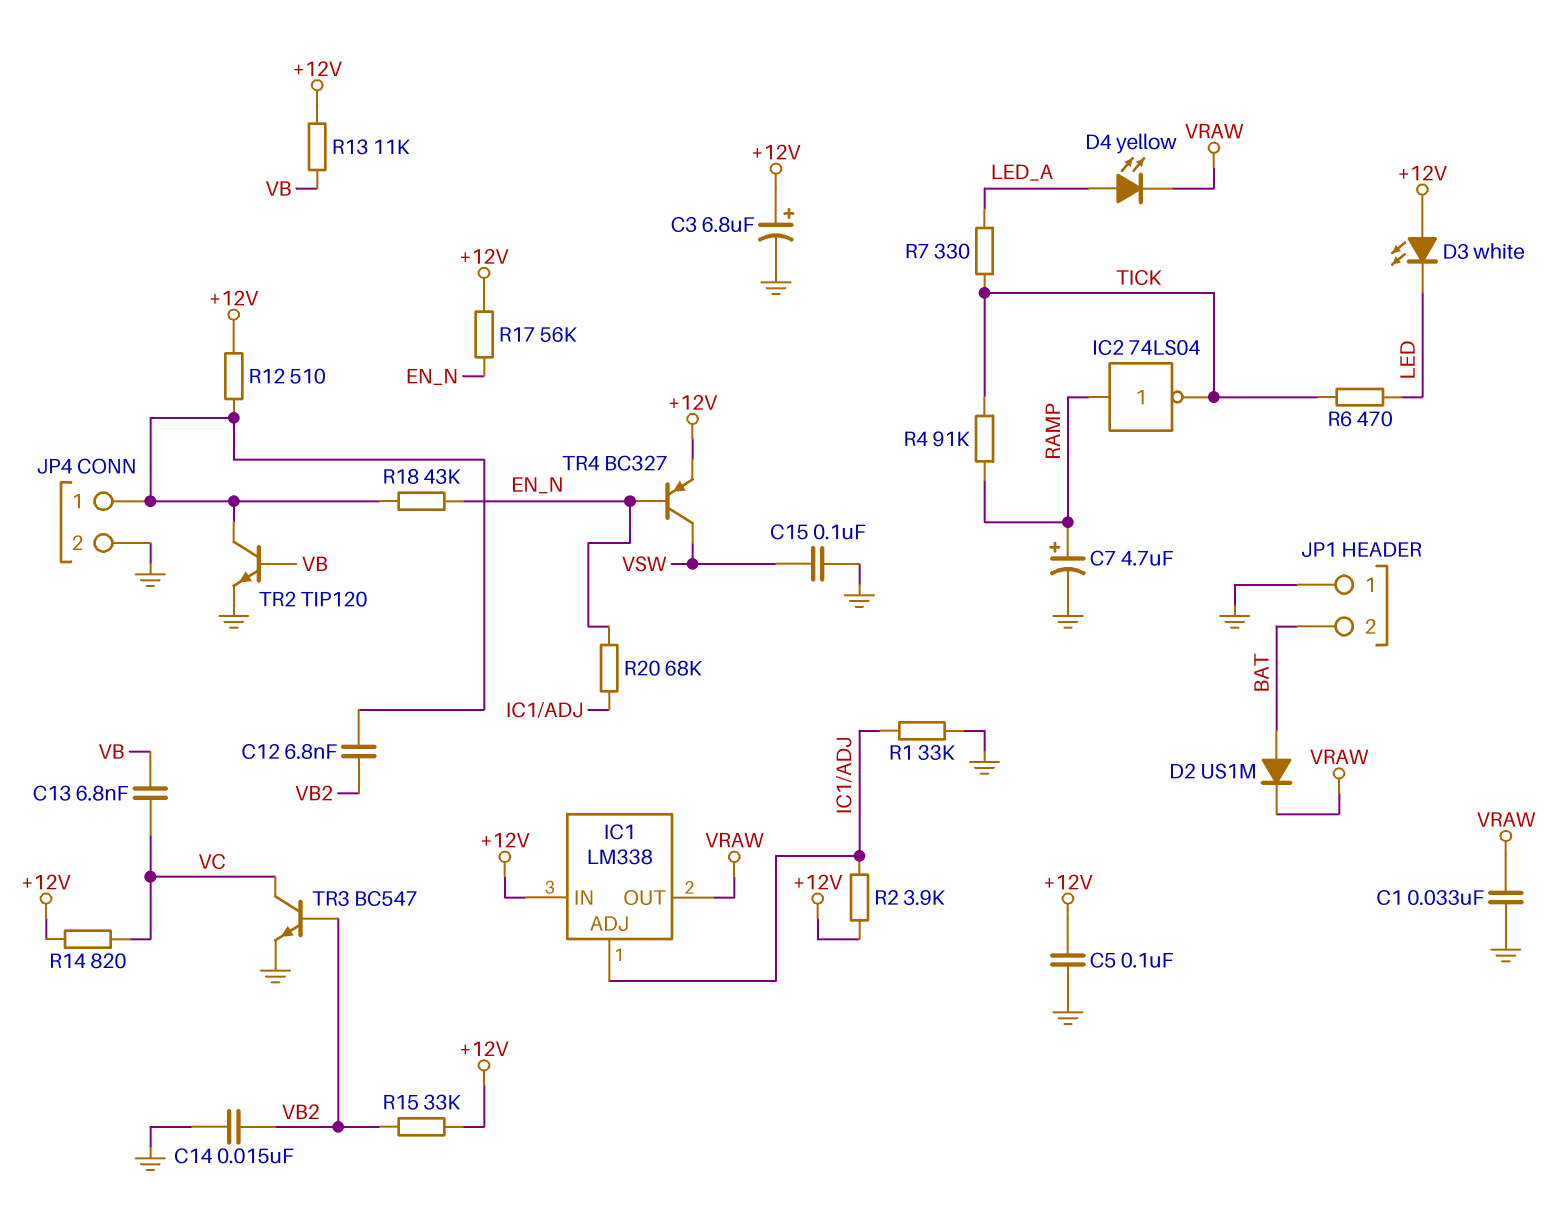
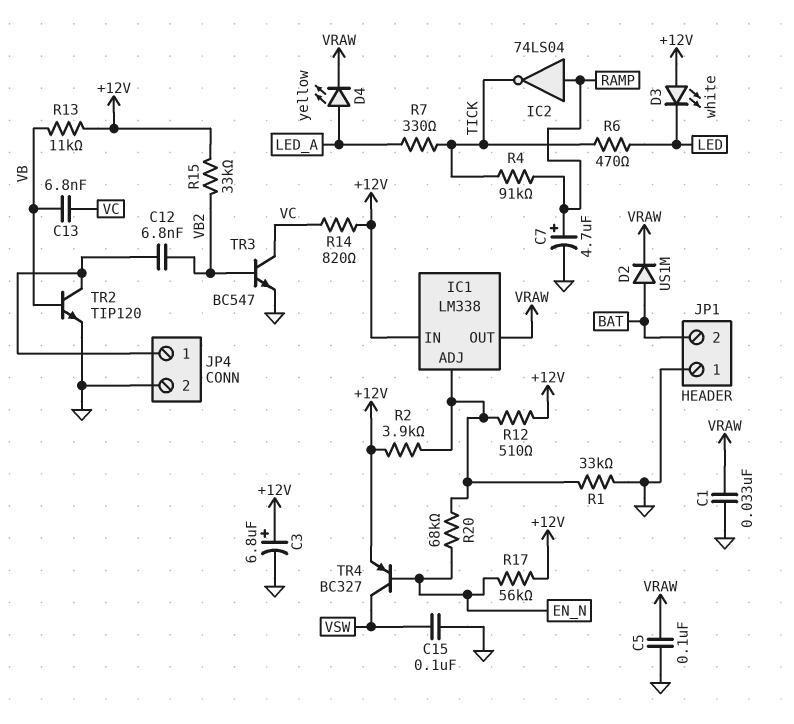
C5: 100nF (+12V, GND) -> 100nF (GND, VRAW)
C14: 15nF (GND, VB2) -> none
R12: 510 (+12V, JP4/1) -> 510 (+12V, IC1/ADJ)
R18: 43k (EN_N, JP4/1) -> none

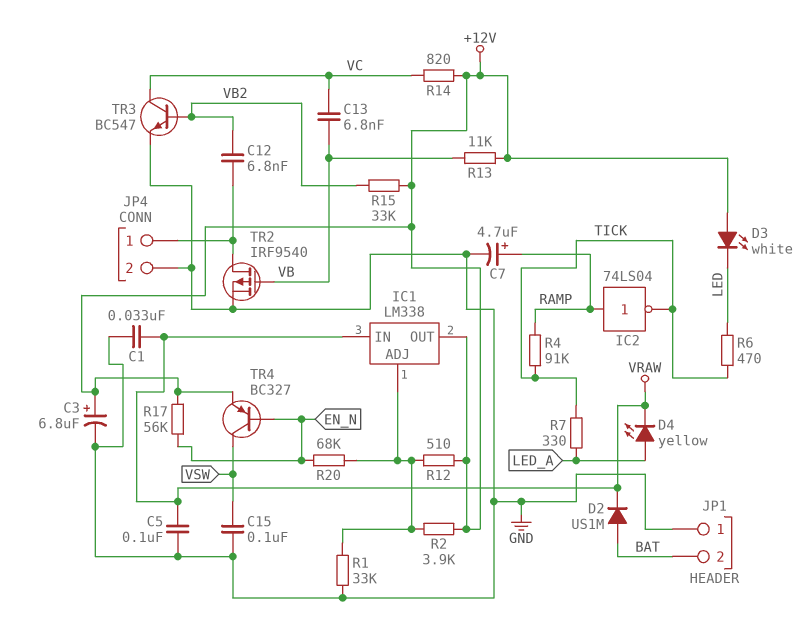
IC1 pin IN: +12V -> VRAW
IC1 pin OUT: VRAW -> +12V
TR2: NPN TIP120 (B VB, C JP4/1, E GND) -> PMOS IRF9540 (G VB, D JP4/1, S GND)

